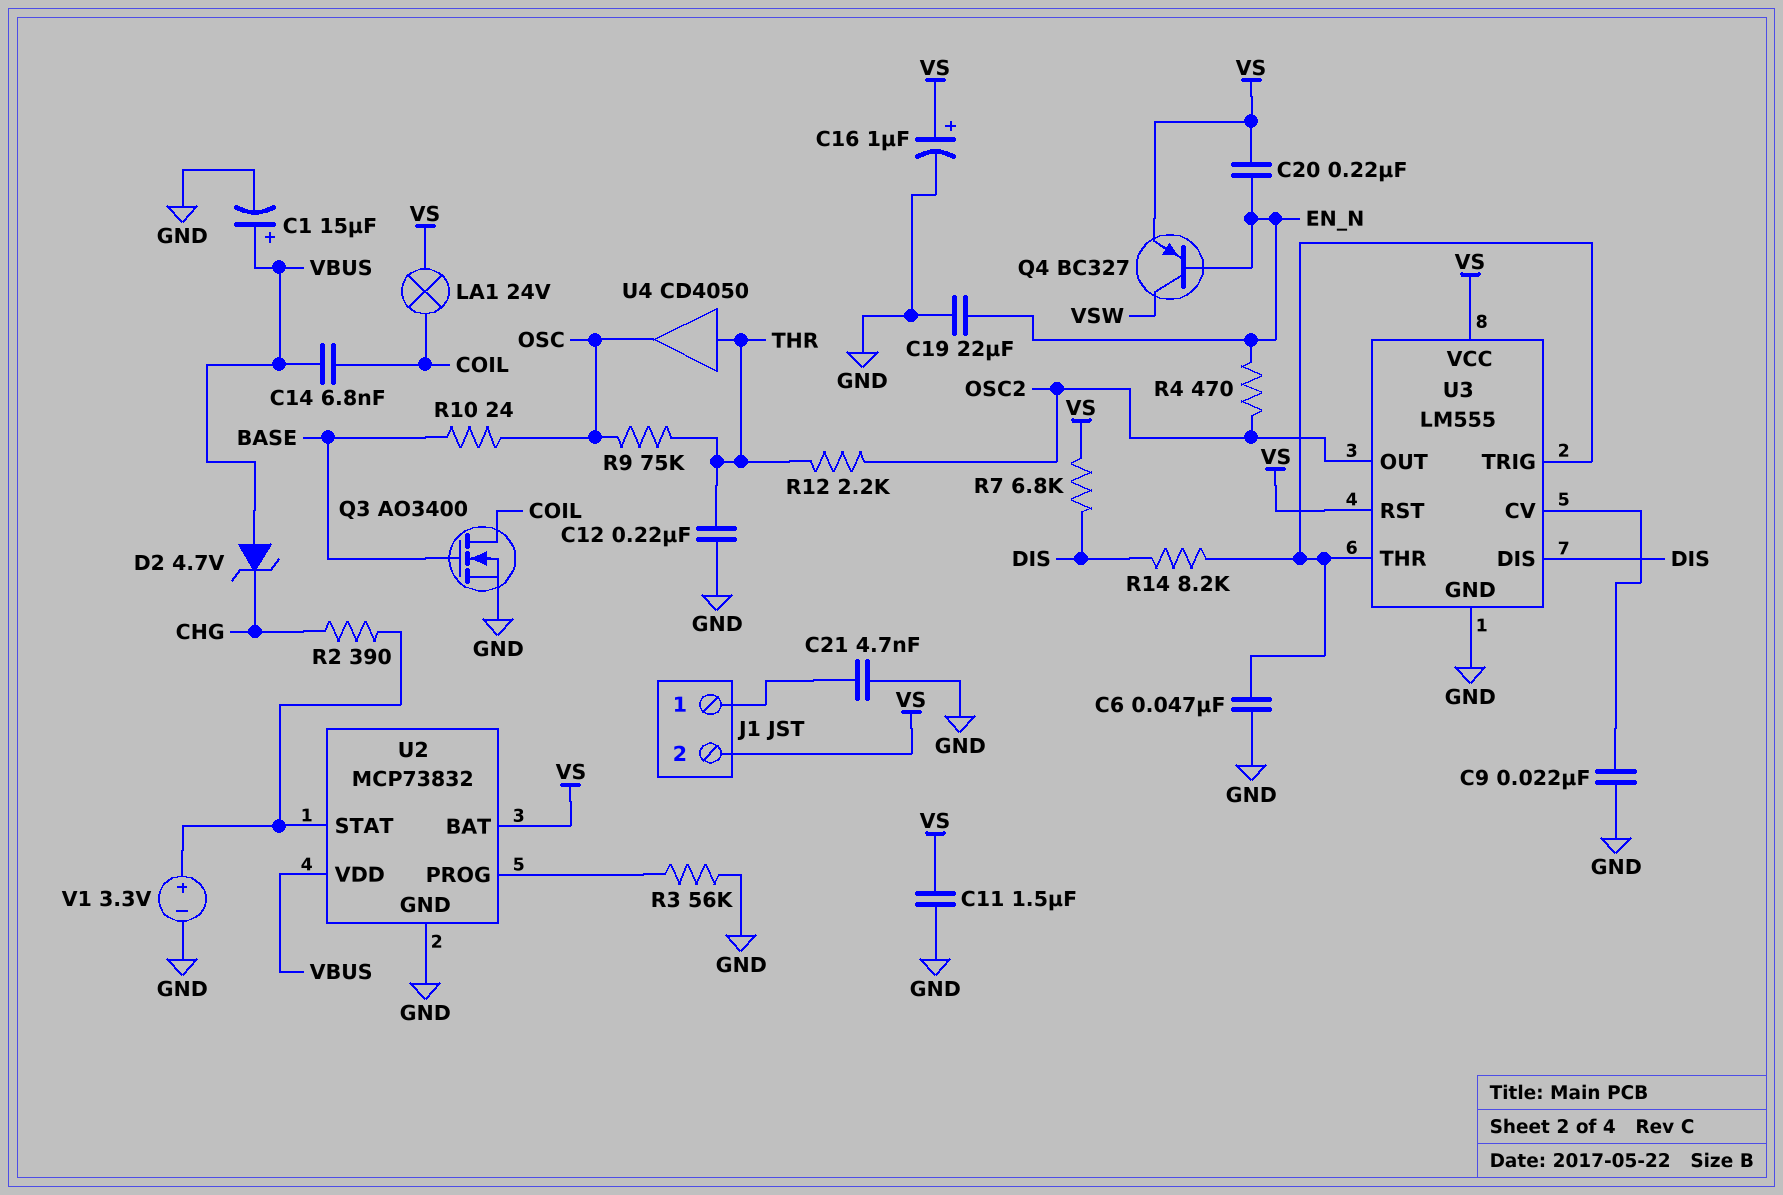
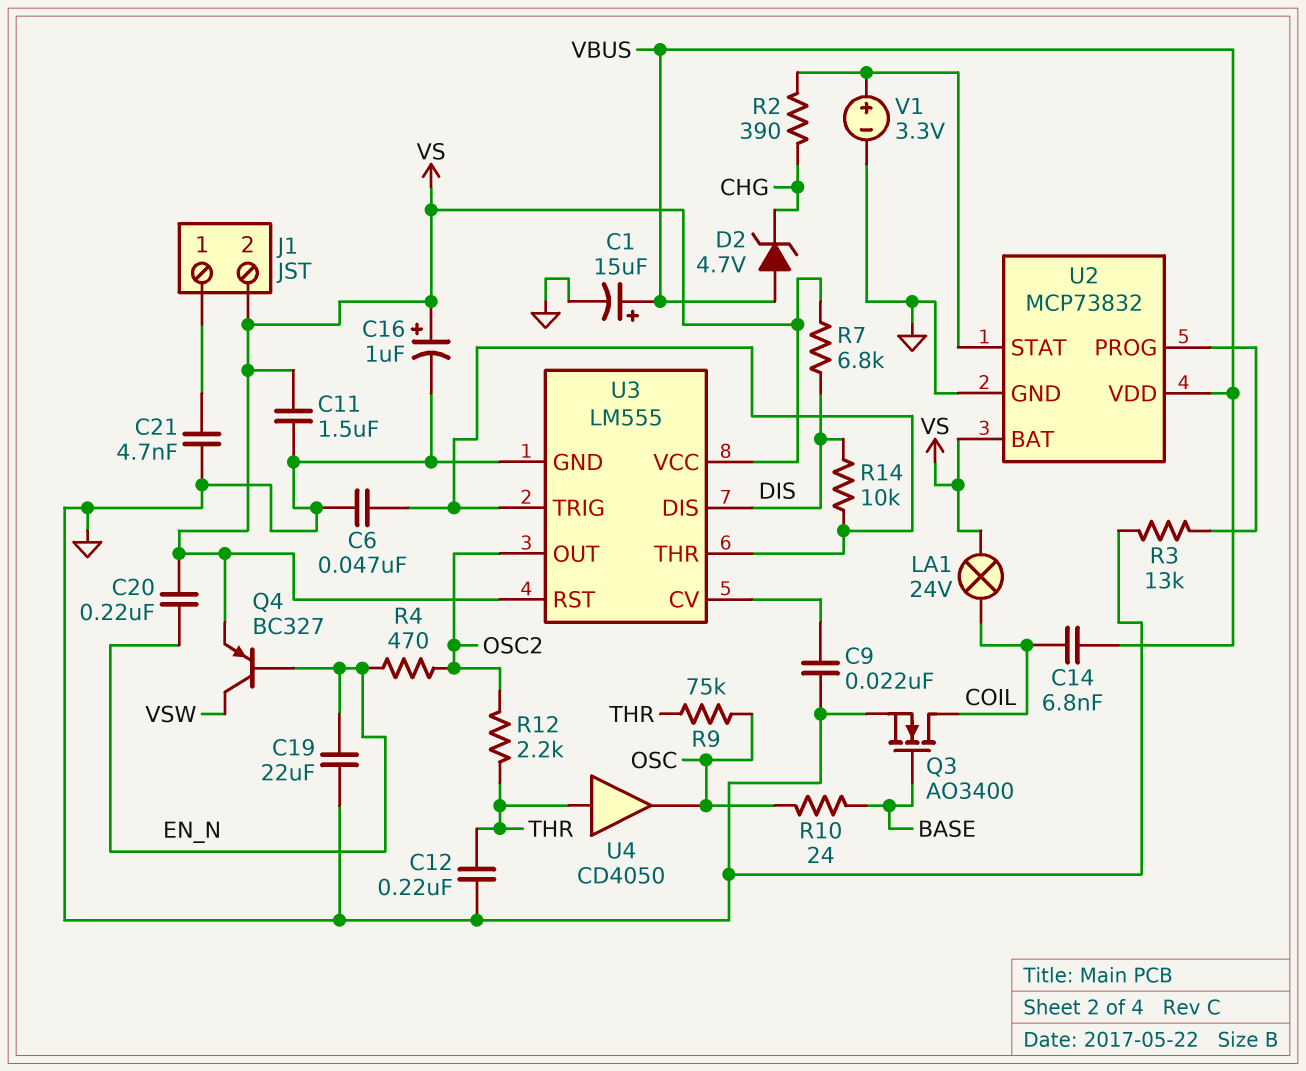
R3: 56k (GND, U2/PROG) -> 13k (GND, U2/PROG)
R14: 8.2k (DIS, U3/THR) -> 10k (DIS, U3/THR)

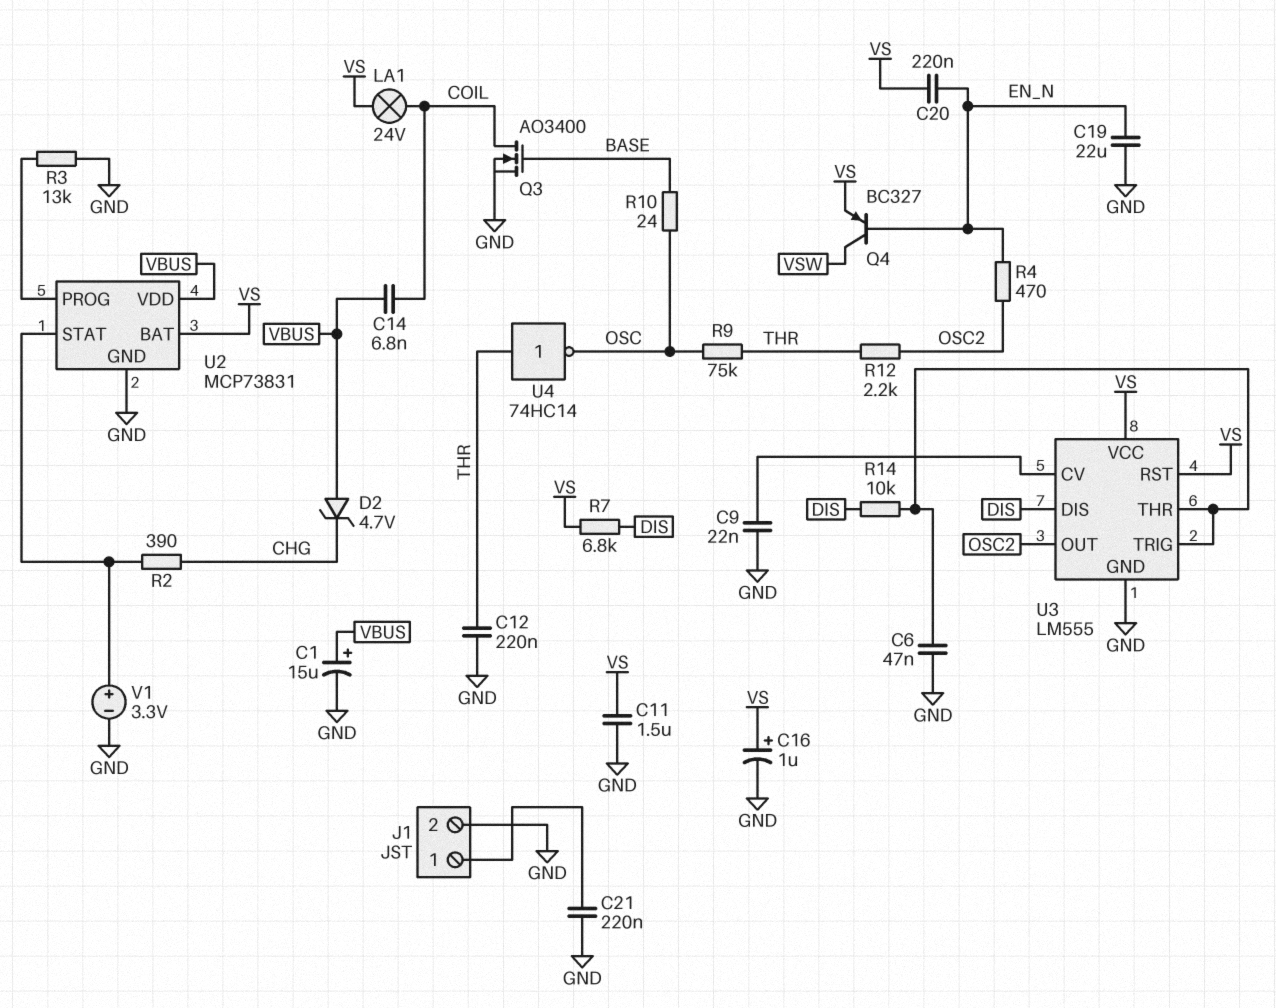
C21: 4.7nF (GND, J1/1) -> 220nF (GND, J1/1)
J1 pin 2: VS -> GND
U2: MCP73832 -> MCP73831
U4: buffer CD4050 (in THR, out OSC) -> NOT 74HC14 (in THR, out OSC)

